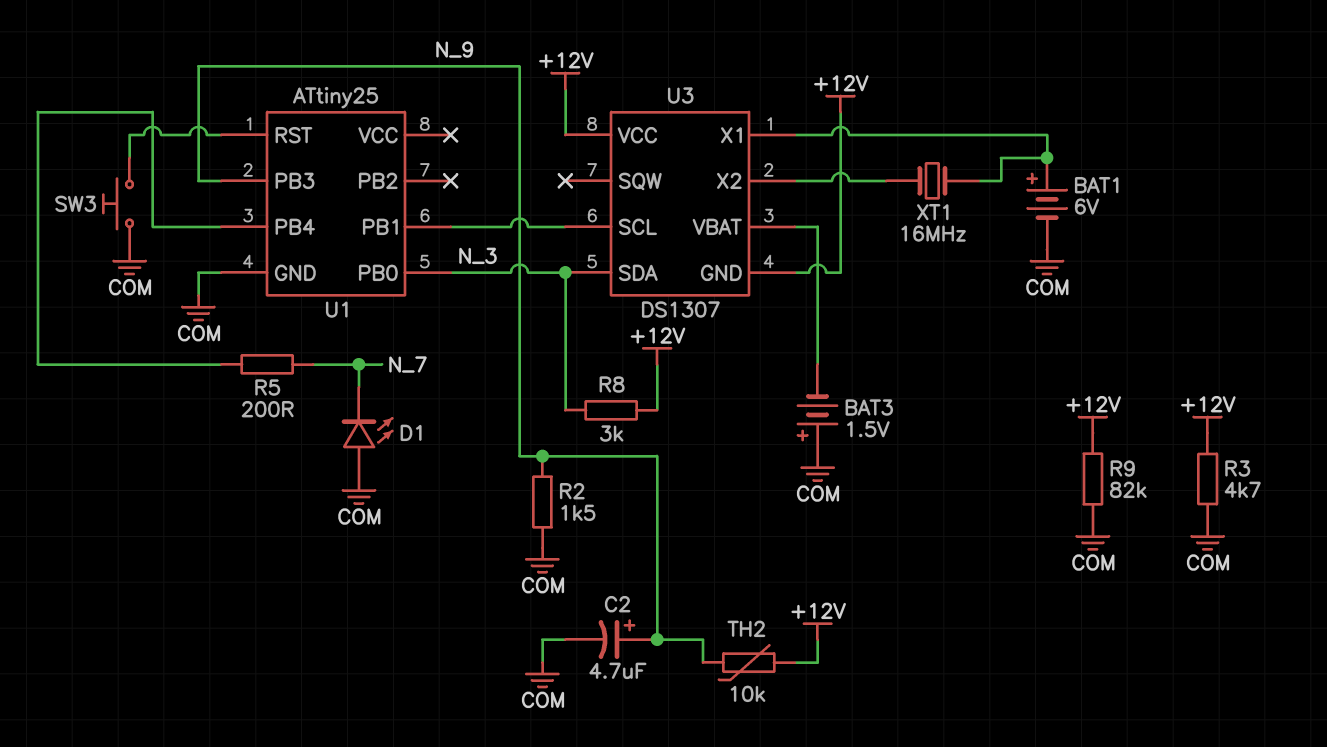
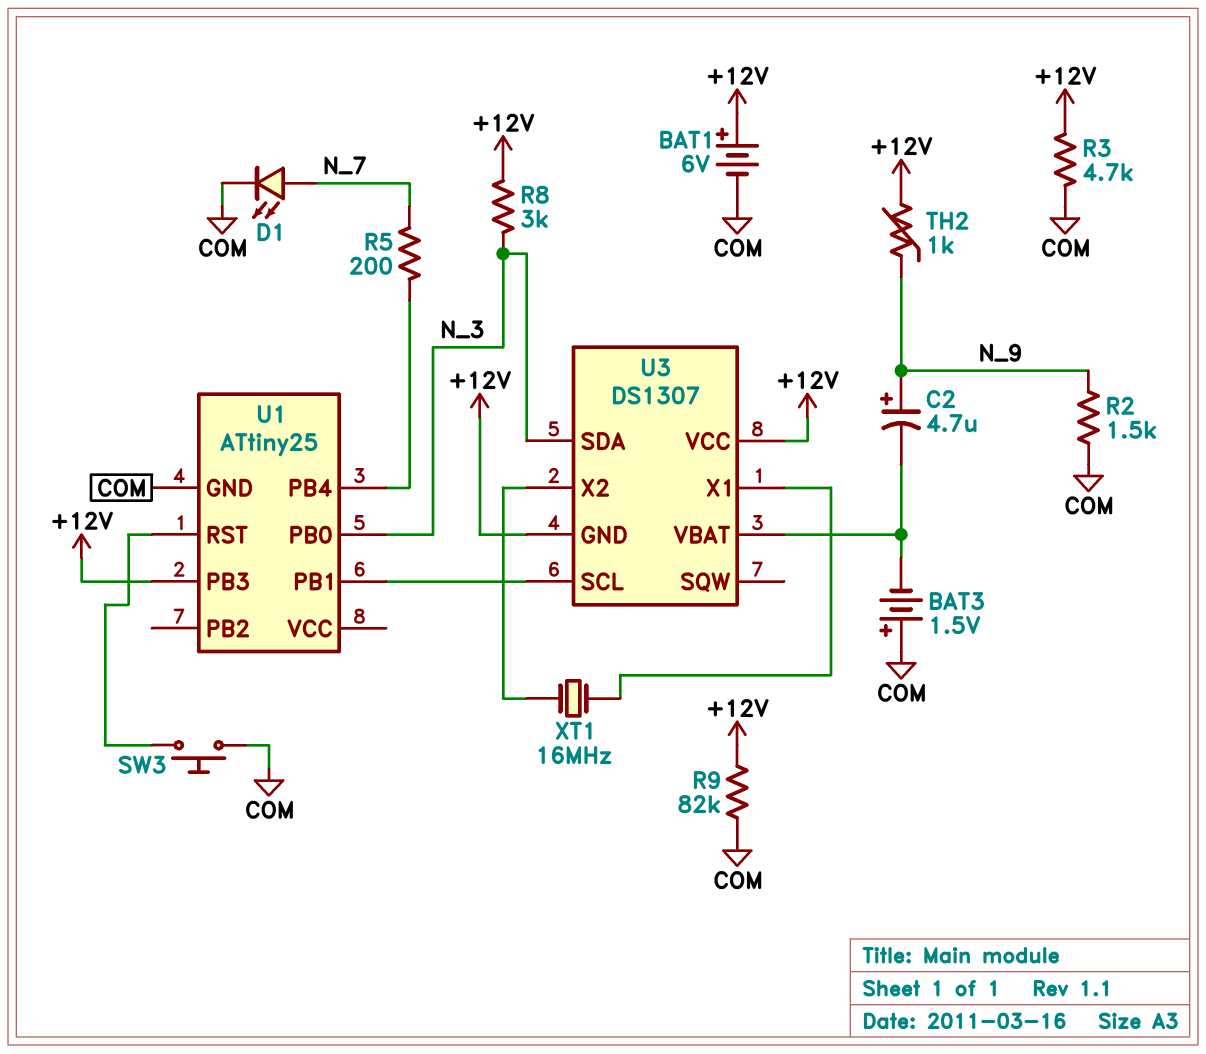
BAT1: 6V (plus U3/X1, minus COM) -> 6V (plus +12V, minus COM)
C2: 4.7uF (plus N_9, minus COM) -> 4.7uF (plus N_9, minus U3/VBAT)
D1: LED (A COM, K N_7) -> LED (A N_7, K COM)
TH2: 10k (+12V, N_9) -> 1k (+12V, N_9)
U1 pin PB3: N_9 -> +12V

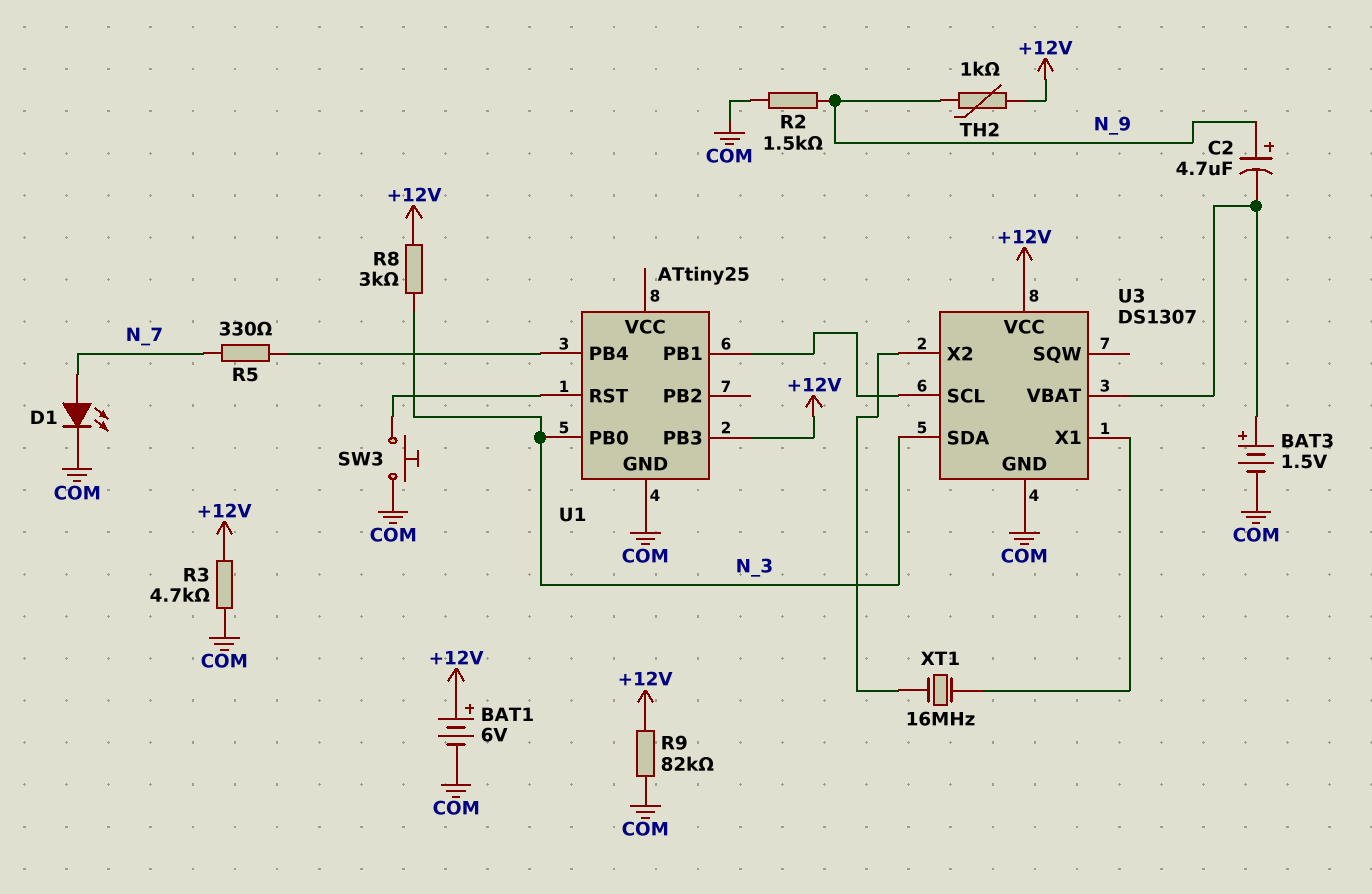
BAT3: 1.5V (plus COM, minus U3/VBAT) -> 1.5V (plus U3/VBAT, minus COM)
R5: 200 (N_7, U1/PB4) -> 330 (N_7, U1/PB4)
U3 pin GND: +12V -> COM

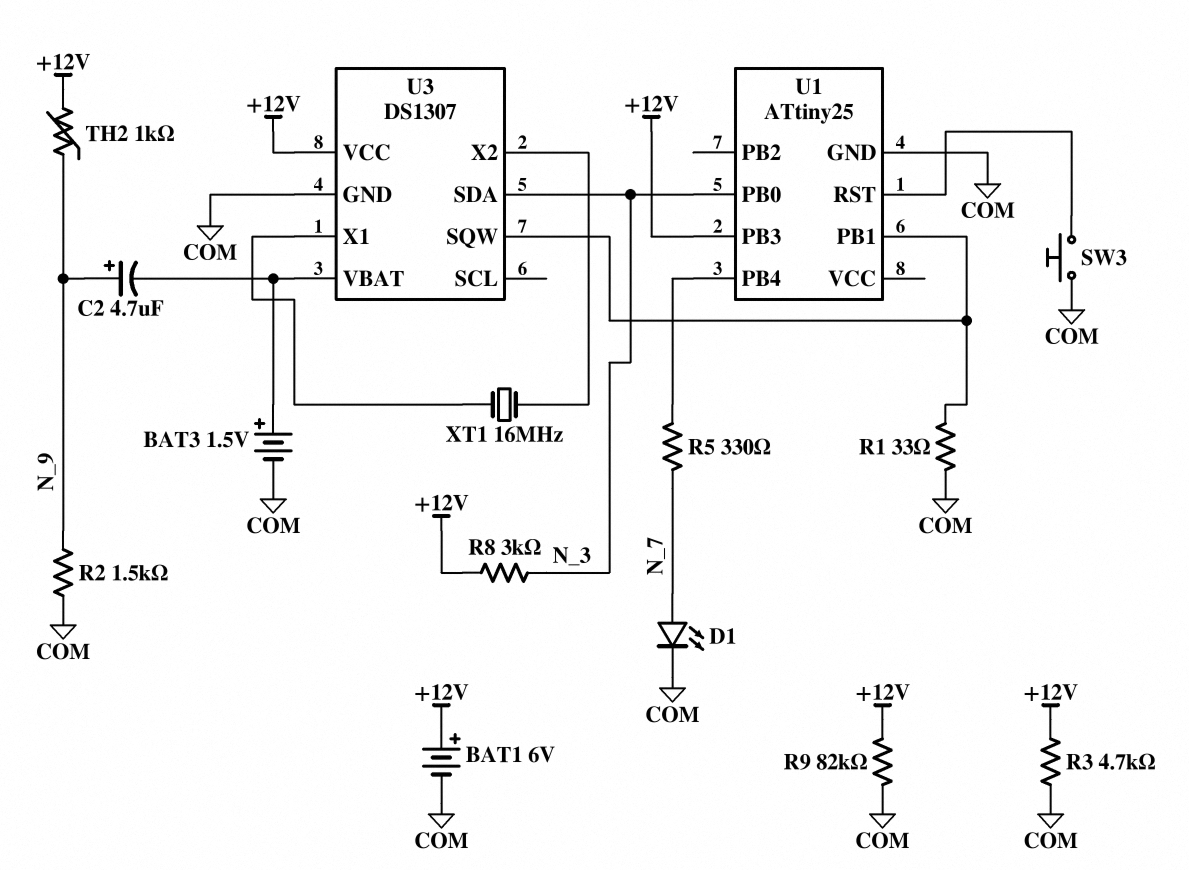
R1: none -> 33 (COM, U1/PB1)
U3 pin SCL: U1/PB1 -> none
U3 pin SQW: none -> U1/PB1

